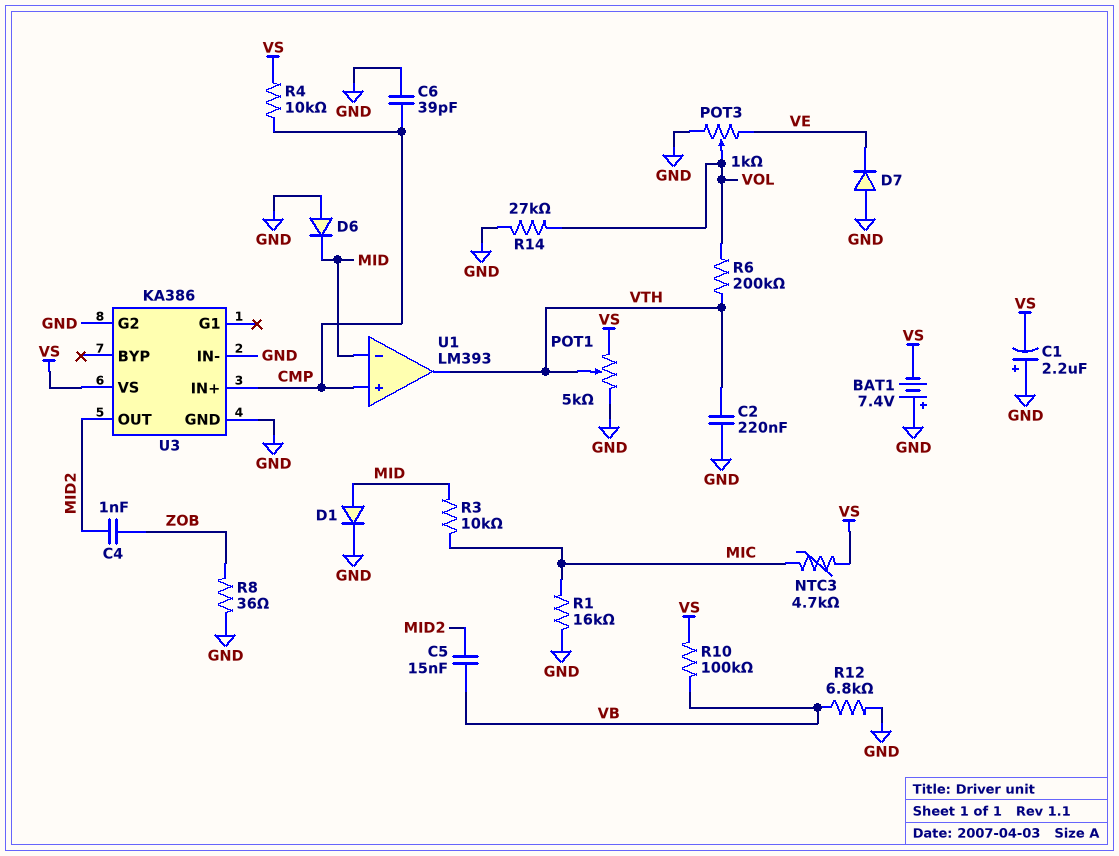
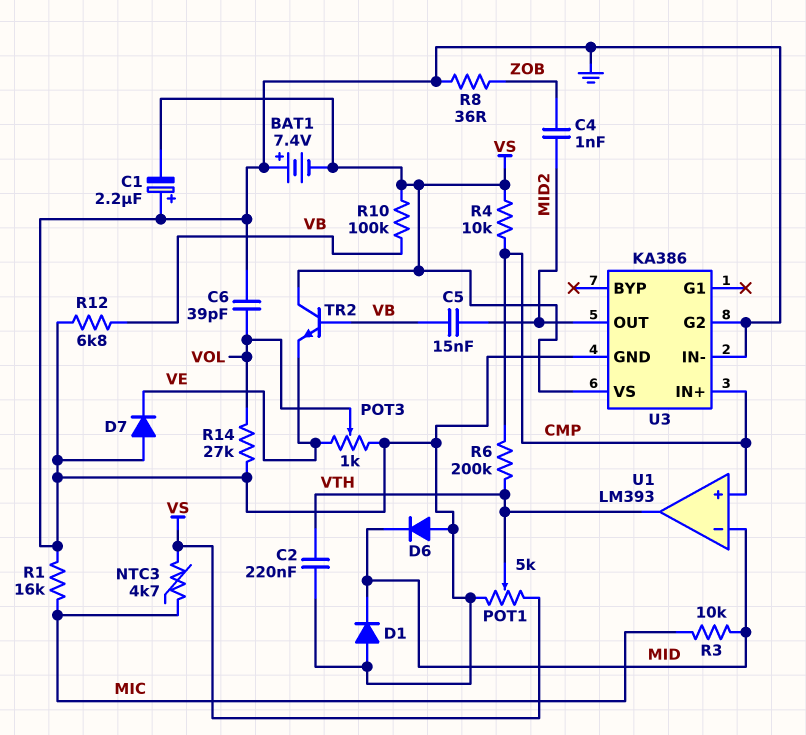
C6: 39pF (CMP, GND) -> 39pF (GND, VOL)
D1: diode (A MID, K GND) -> diode (A GND, K MID)
R6: 200k (VOL, VTH) -> 200k (CMP, VTH)
TR2: none -> NPN (B VB, C VS, E VE)

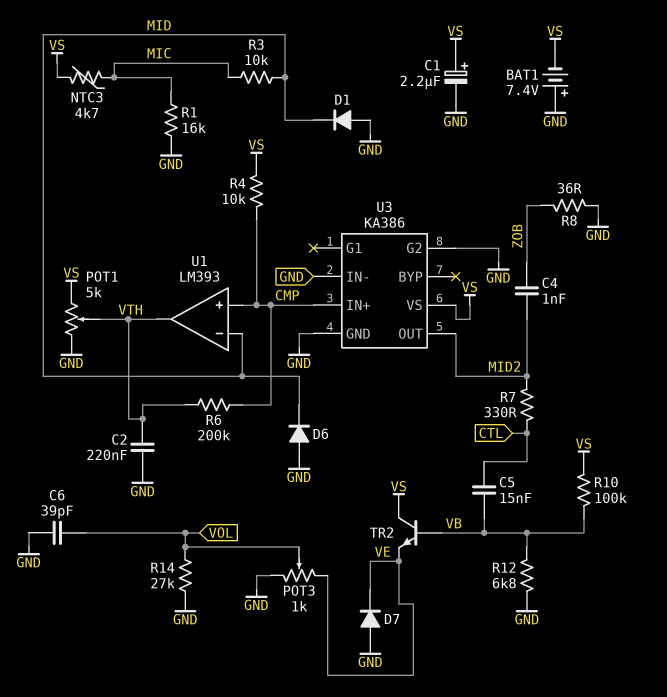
C1: 2.2uF (plus GND, minus VS) -> 2.2uF (plus VS, minus GND)
C5: 15nF (MID2, VB) -> 15nF (CTL, VB)
R7: none -> 330 (CTL, MID2)

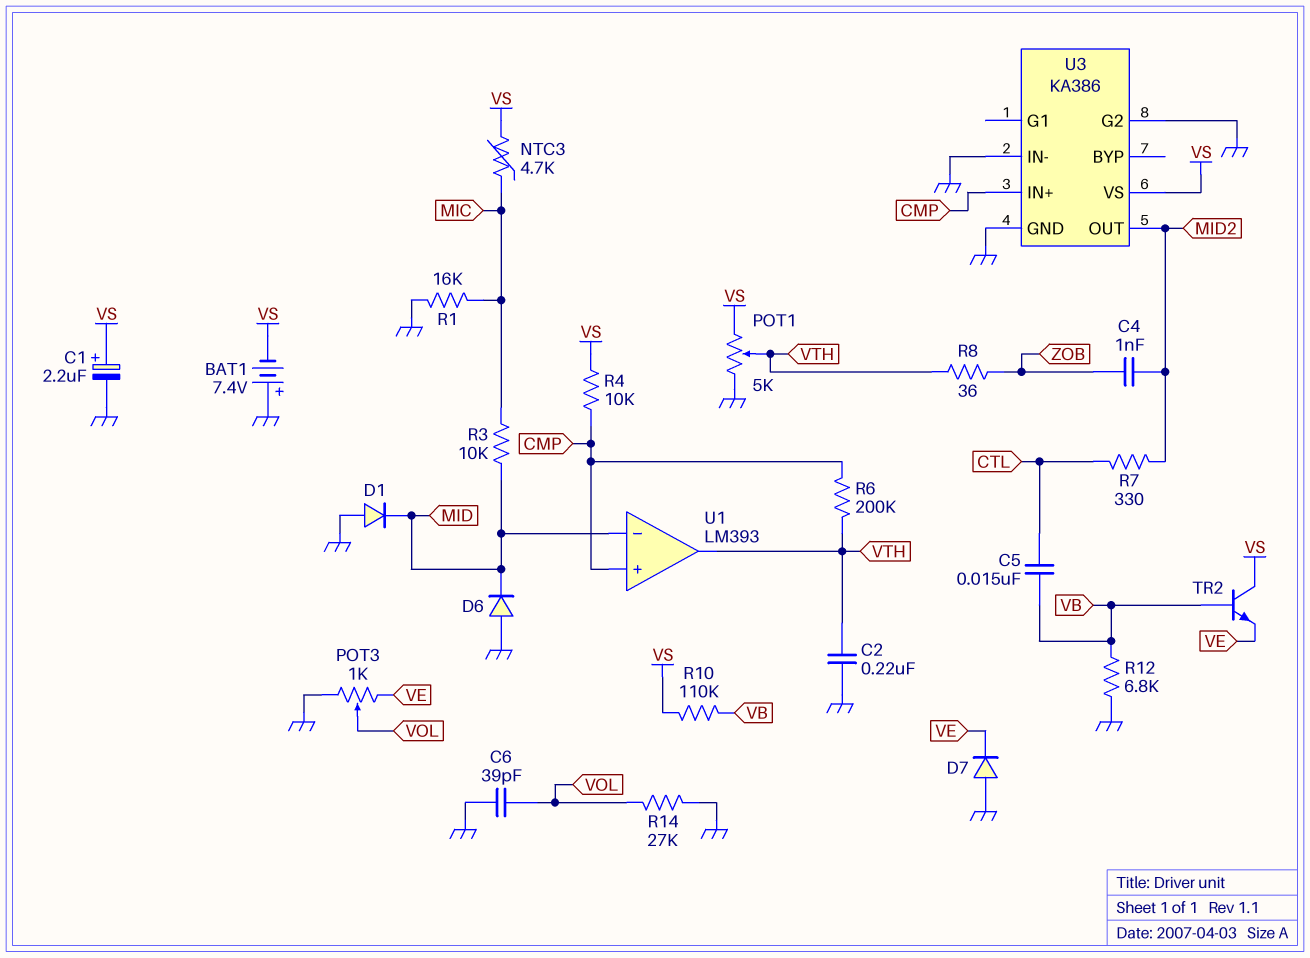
R8: 36 (GND, ZOB) -> 36 (VTH, ZOB)
R10: 100k (VB, VS) -> 110k (VB, VS)

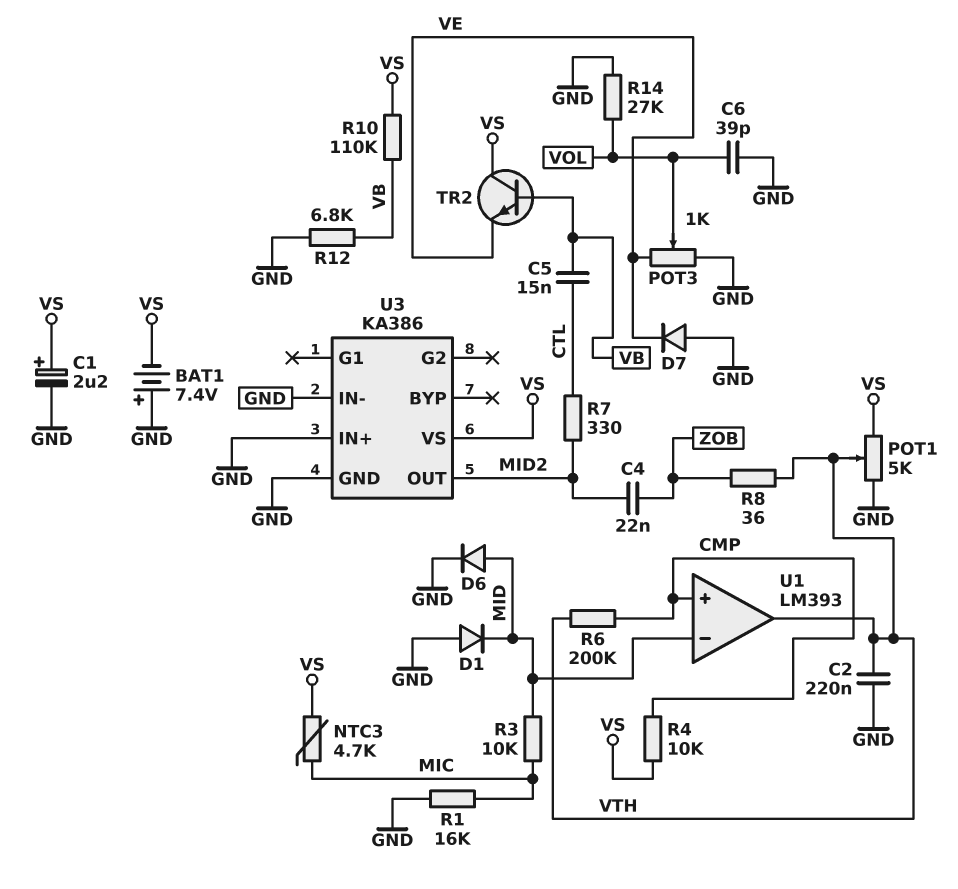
C4: 1nF (MID2, ZOB) -> 22nF (MID2, ZOB)
D6: diode (A GND, K MID) -> diode (A MID, K GND)
U3 pin G2: GND -> none
U3 pin IN+: CMP -> GND

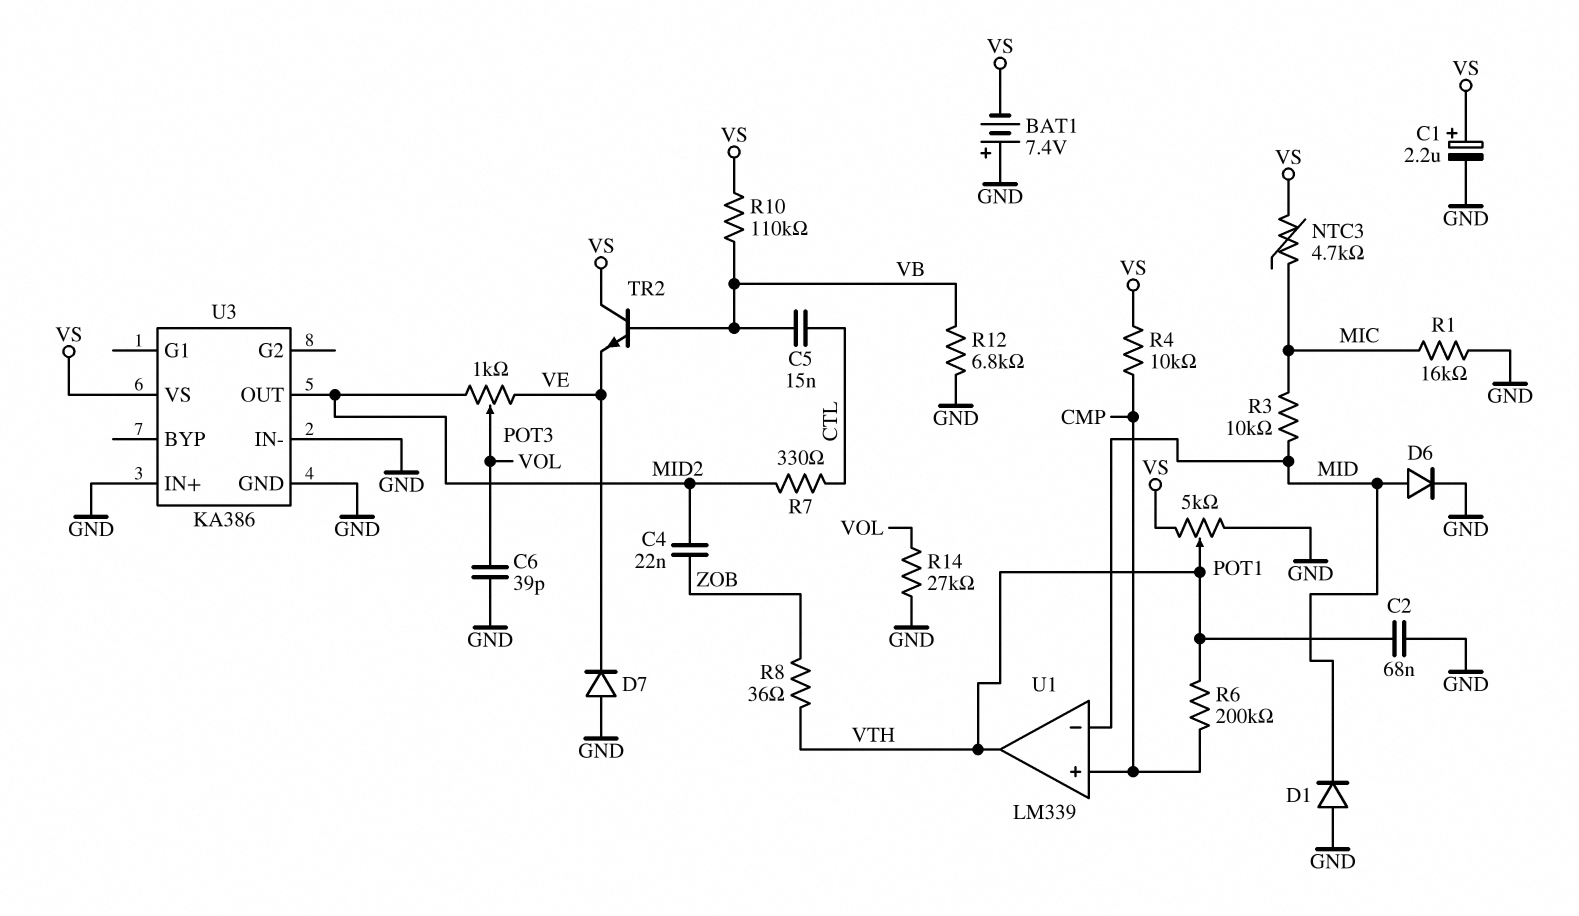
C2: 220nF (GND, VTH) -> 68nF (GND, VTH)
POT3: 1k (GND, VE, wiper VOL) -> 1k (MID2, VE, wiper VOL)
U1: LM393 -> LM339

